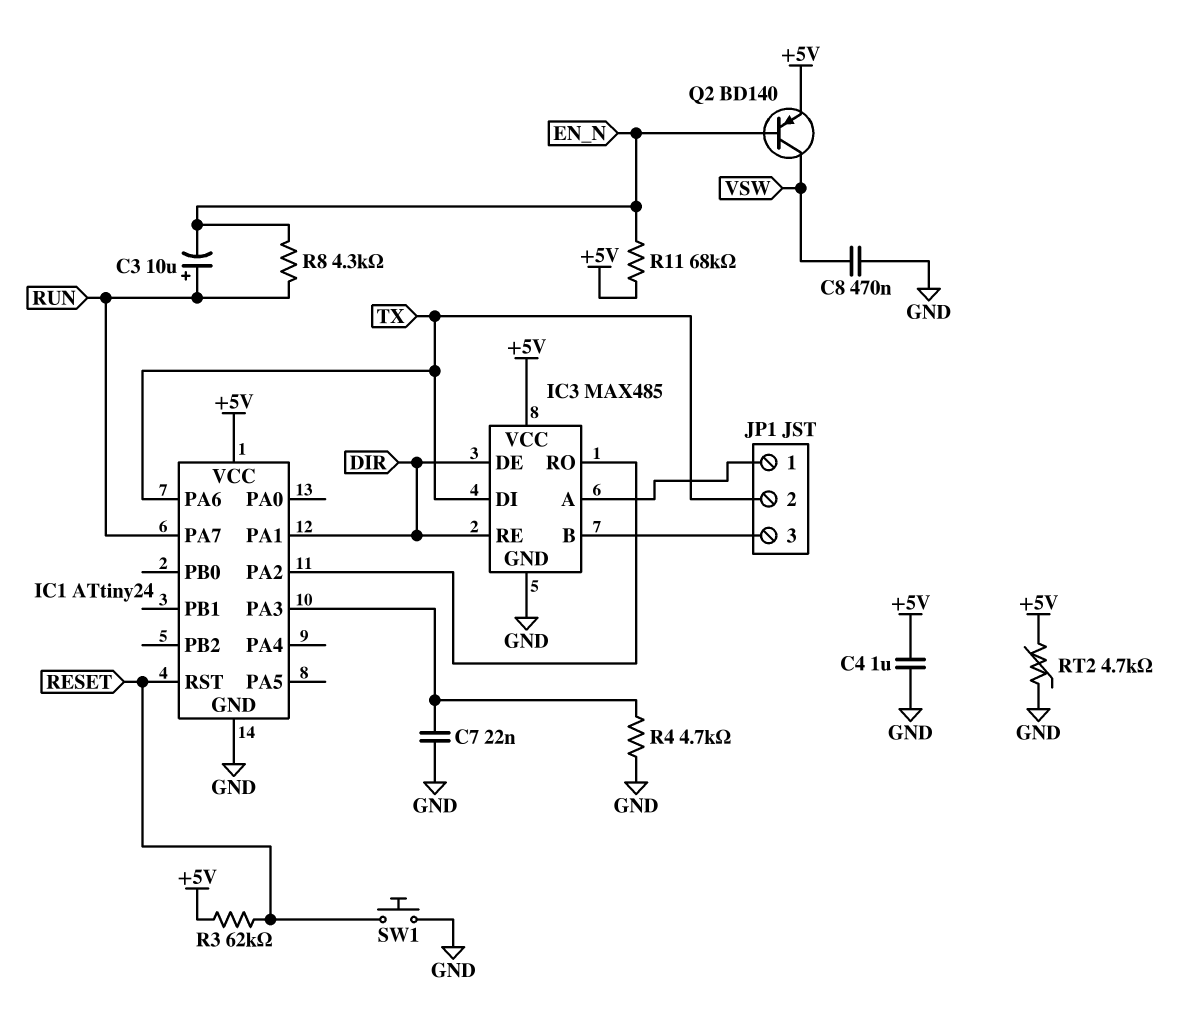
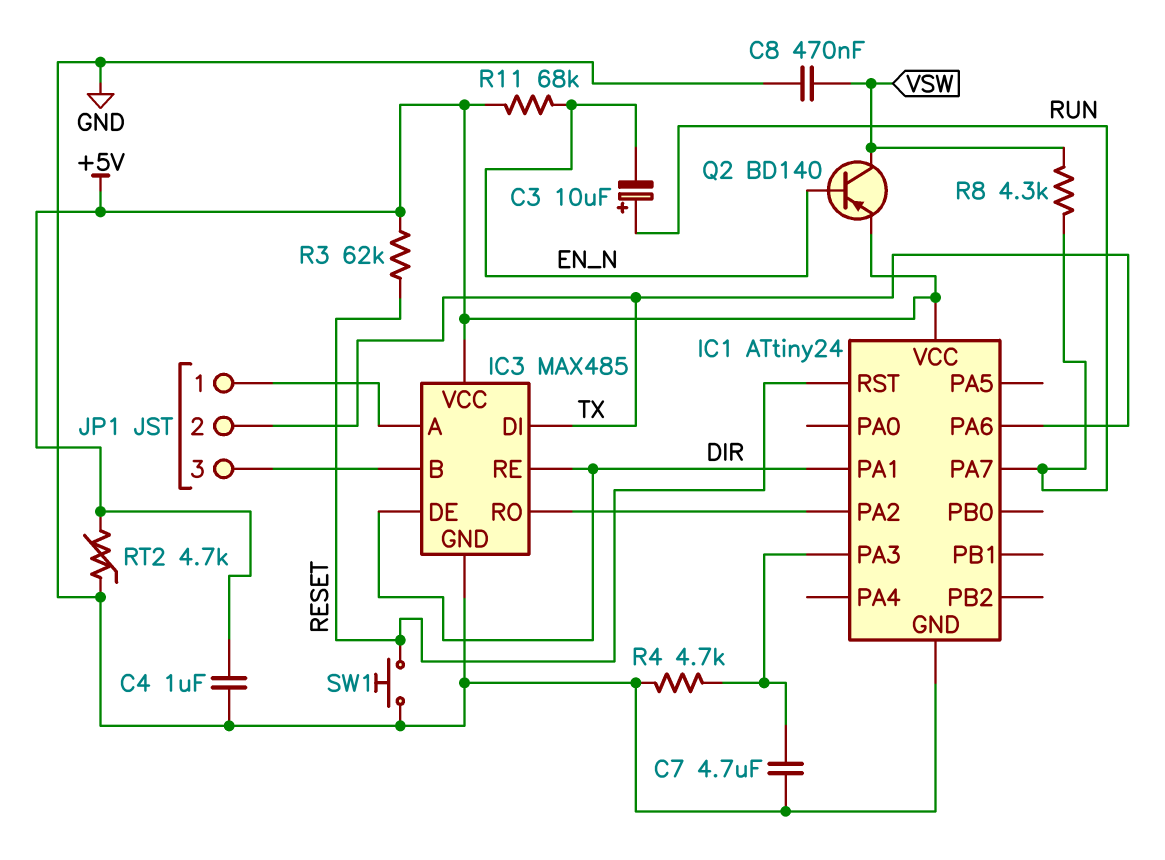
C7: 22nF (GND, IC1/PA3) -> 4.7uF (GND, IC1/PA3)
R8: 4.3k (EN_N, RUN) -> 4.3k (RUN, VSW)

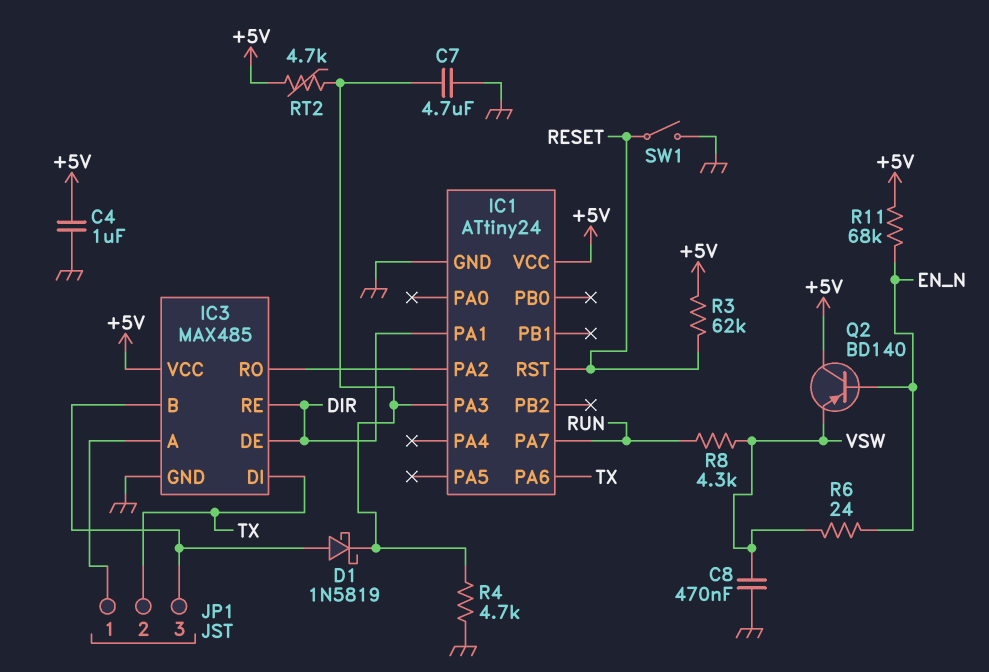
C3: 10uF (plus RUN, minus EN_N) -> none
D1: none -> schottky 1N5819 (A IC3/B, K IC1/PA3)
Q2: PNP BD140 (B EN_N, C VSW, E +5V) -> PNP BD140 (B EN_N, C +5V, E VSW)
R6: none -> 24 (EN_N, VSW)
RT2: 4.7k (+5V, GND) -> 4.7k (+5V, IC1/PA3)
SW1: button (GND, RESET) -> switch (GND, RESET)

